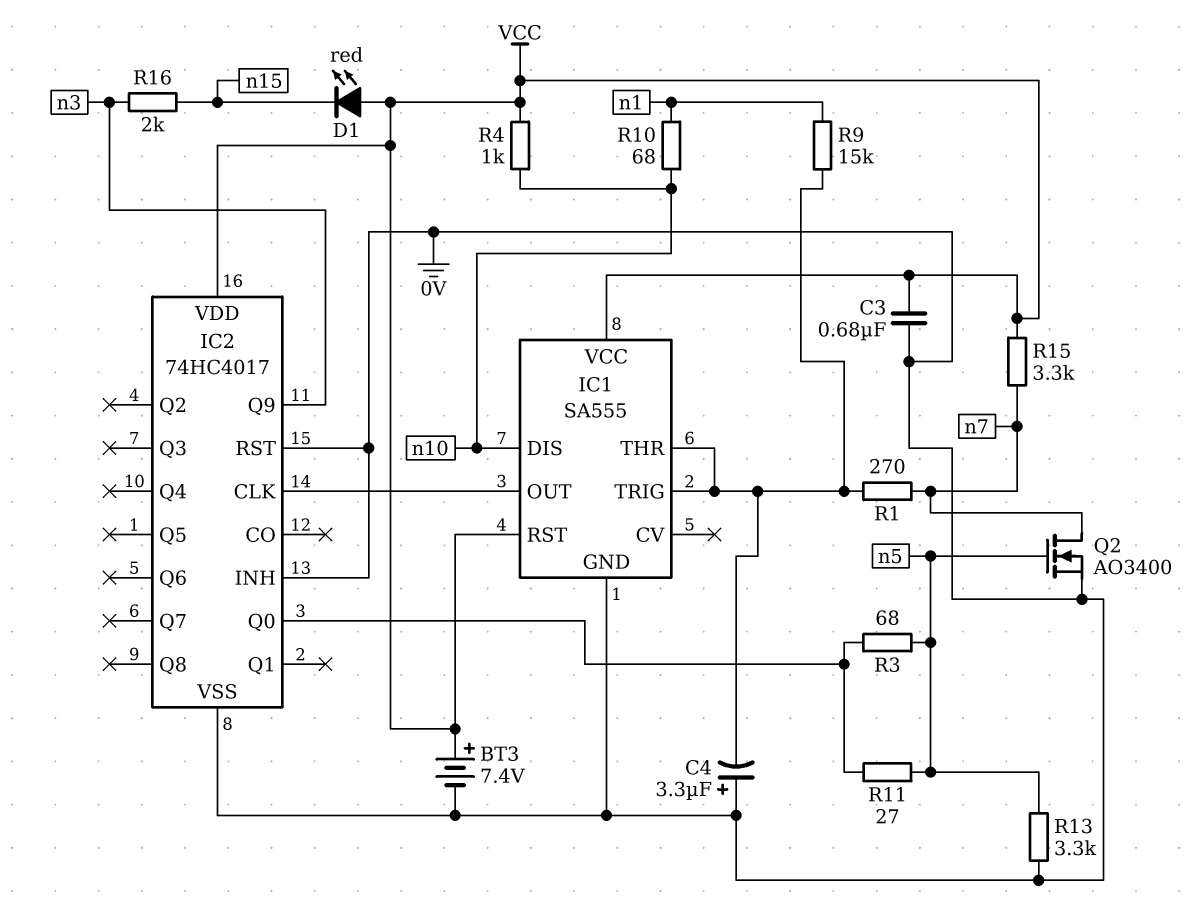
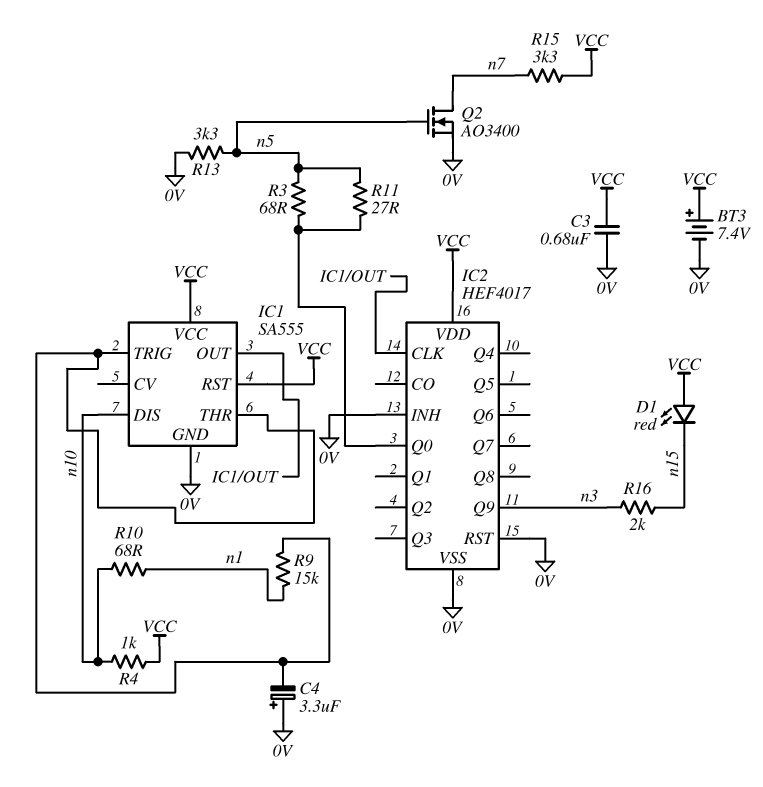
IC2: 74HC4017 -> HEF4017
R1: 270 (IC1/THR, n7) -> none

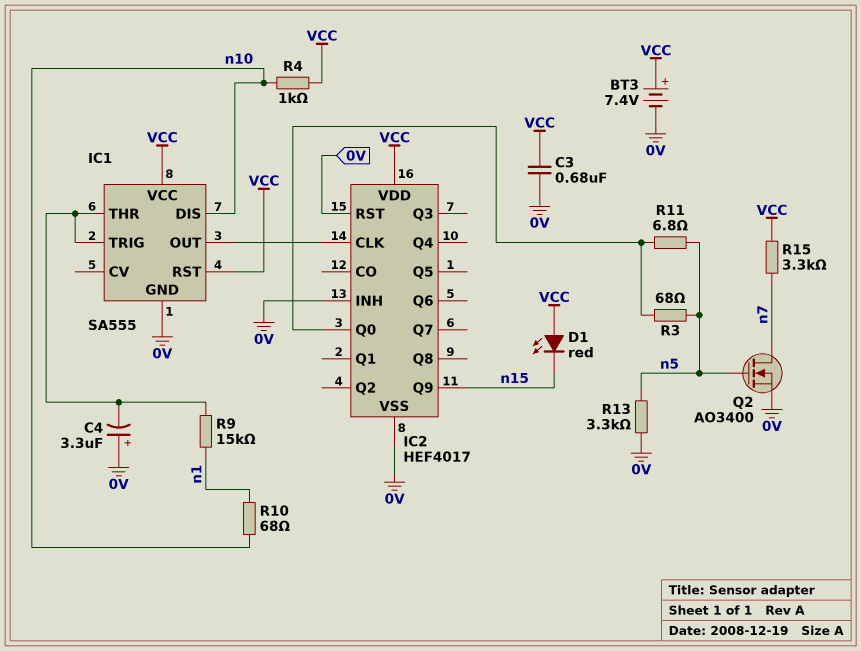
IC2 pin Q9: n3 -> n15
R11: 27 (IC2/Q0, n5) -> 6.8 (IC2/Q0, n5)
R16: 2k (n3, n15) -> none

